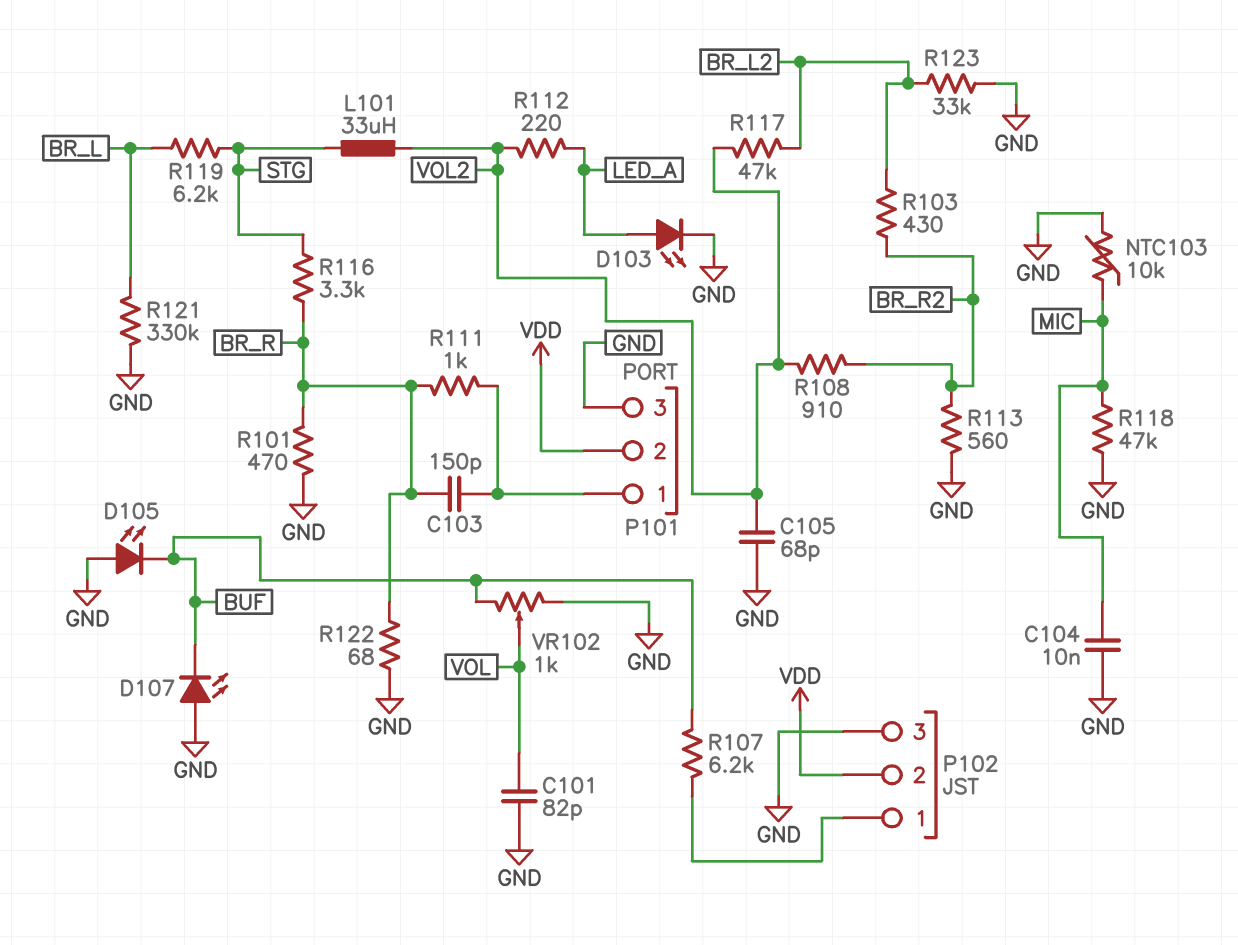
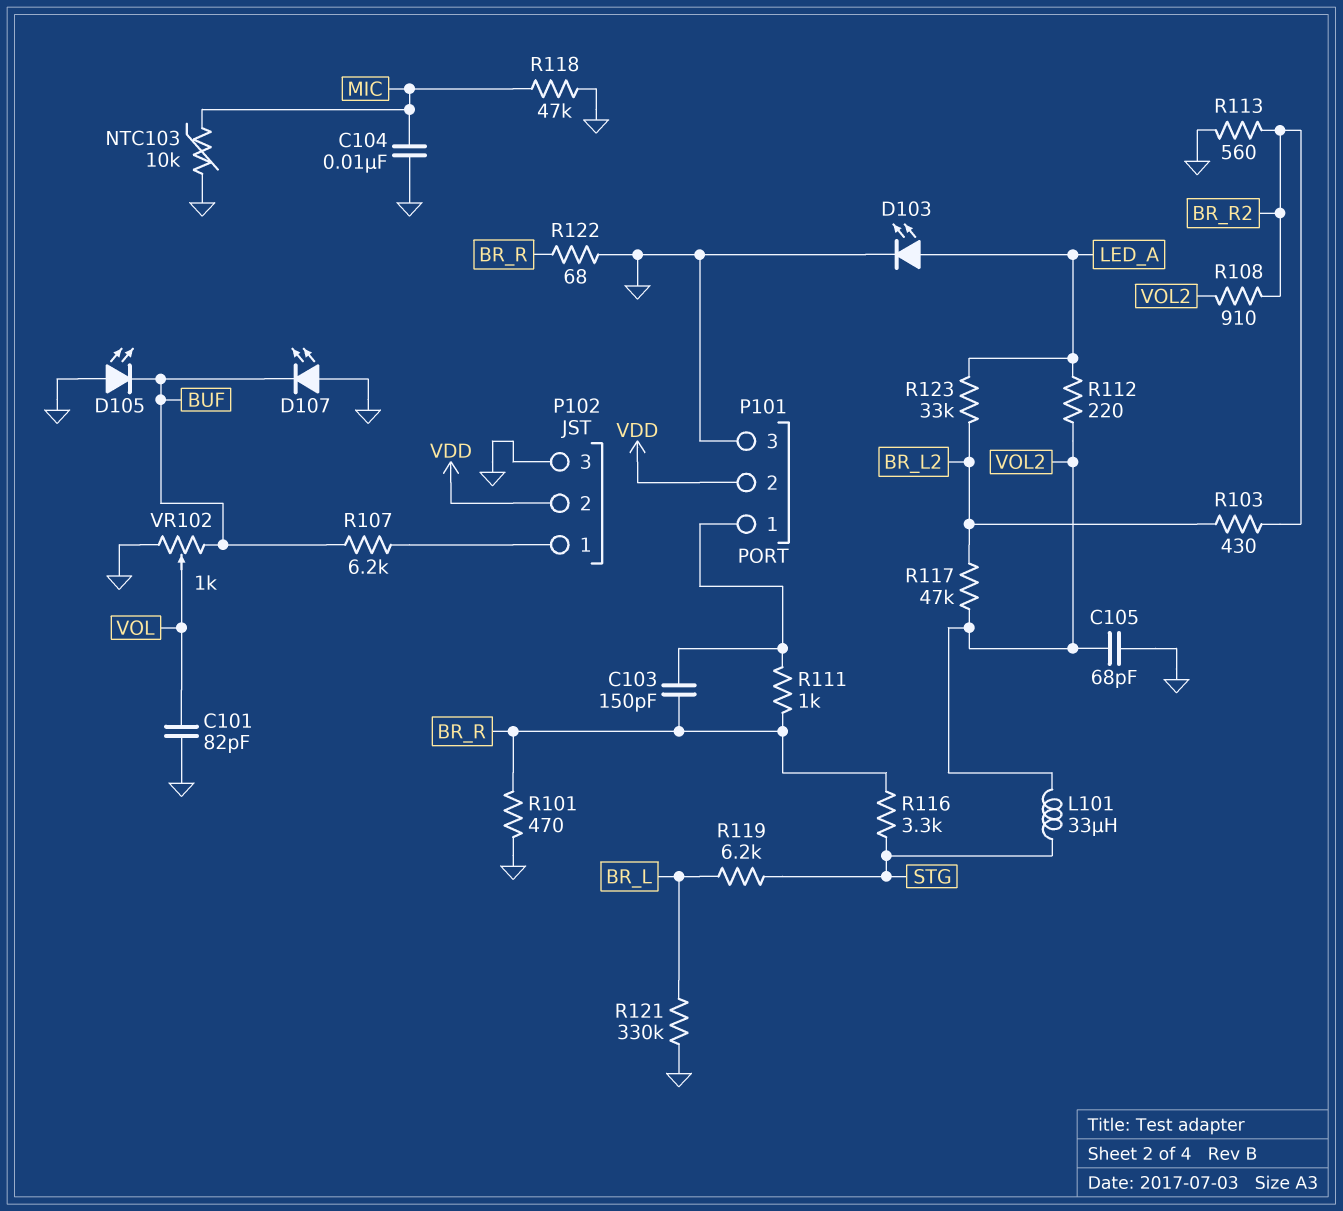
R123: 33k (BR_L2, GND) -> 33k (BR_L2, LED_A)

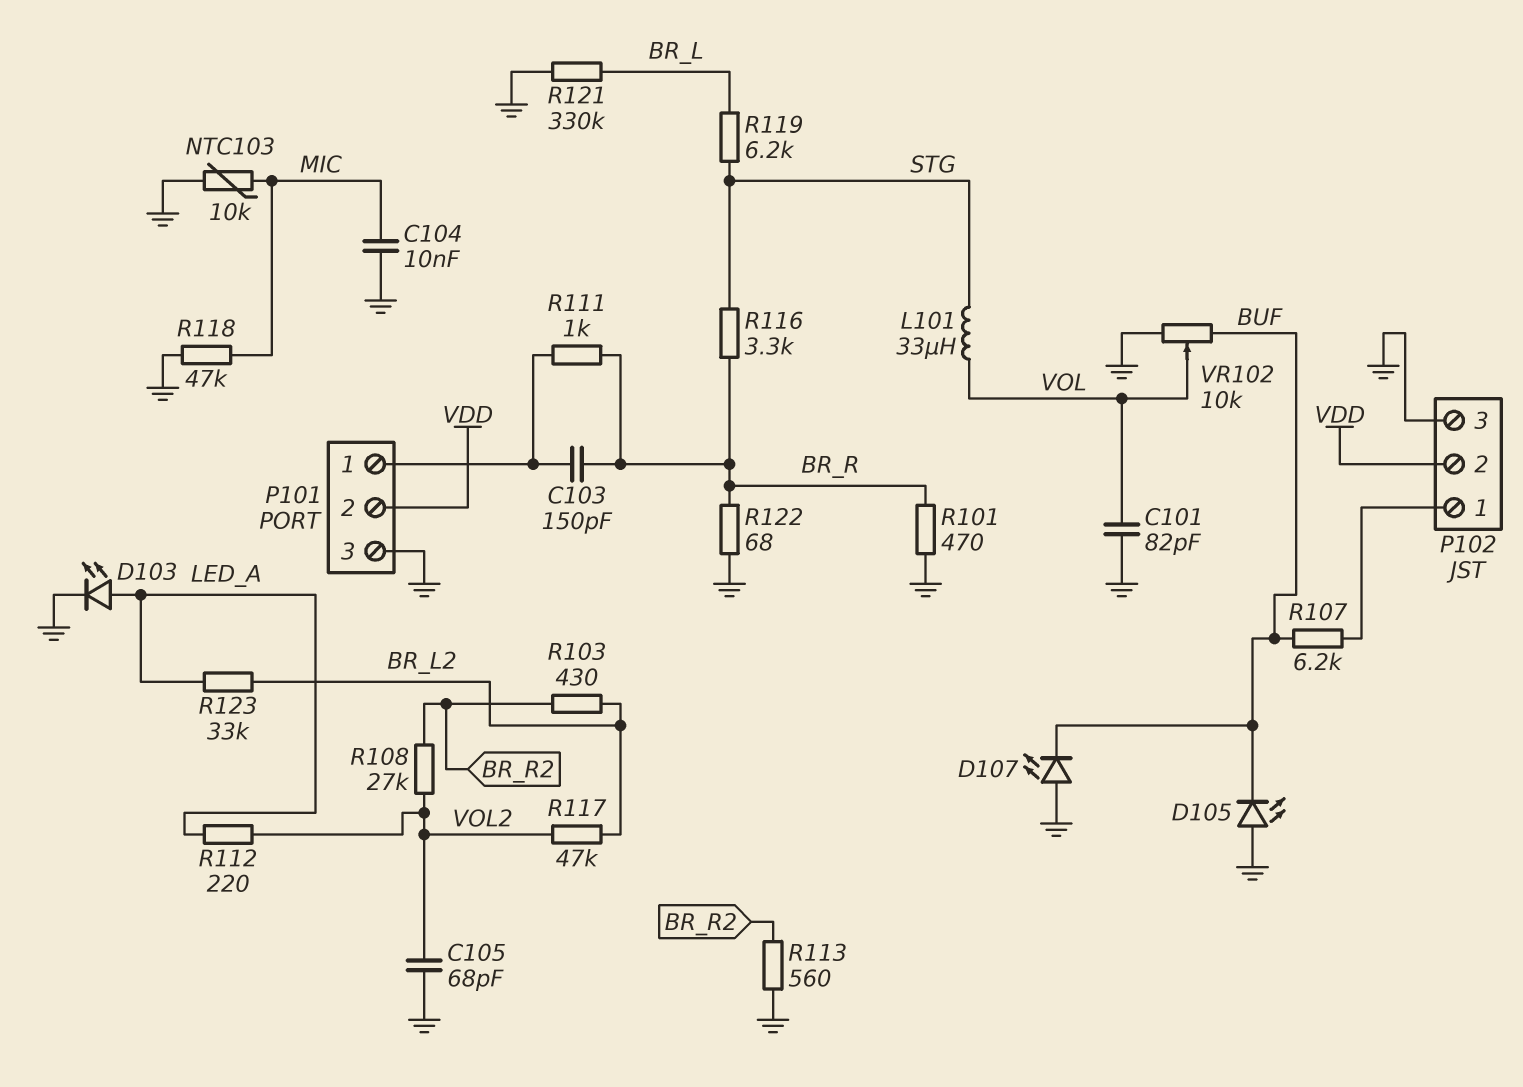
L101: 33uH (STG, VOL2) -> 33uH (STG, VOL)
R108: 910 (BR_R2, VOL2) -> 27k (BR_R2, VOL2)
VR102: 1k (BUF, GND, wiper VOL) -> 10k (BUF, GND, wiper VOL)

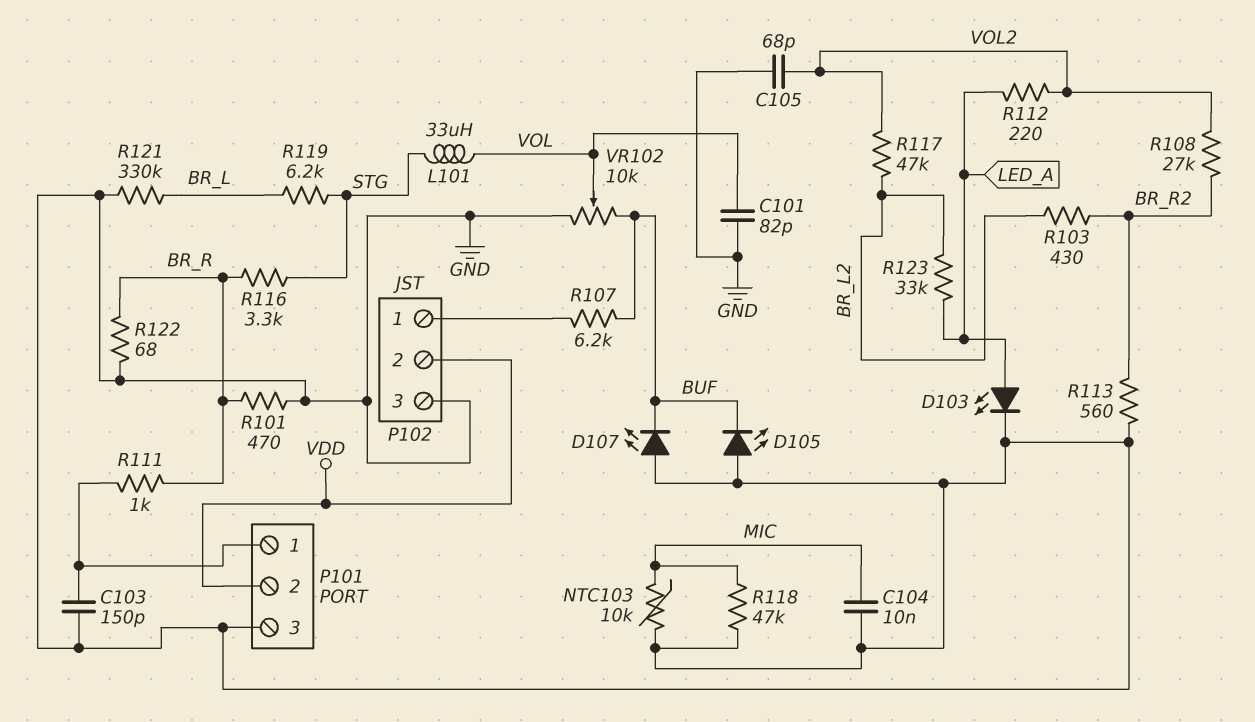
C103: 150pF (BR_R, P101/1) -> 150pF (GND, P101/1)

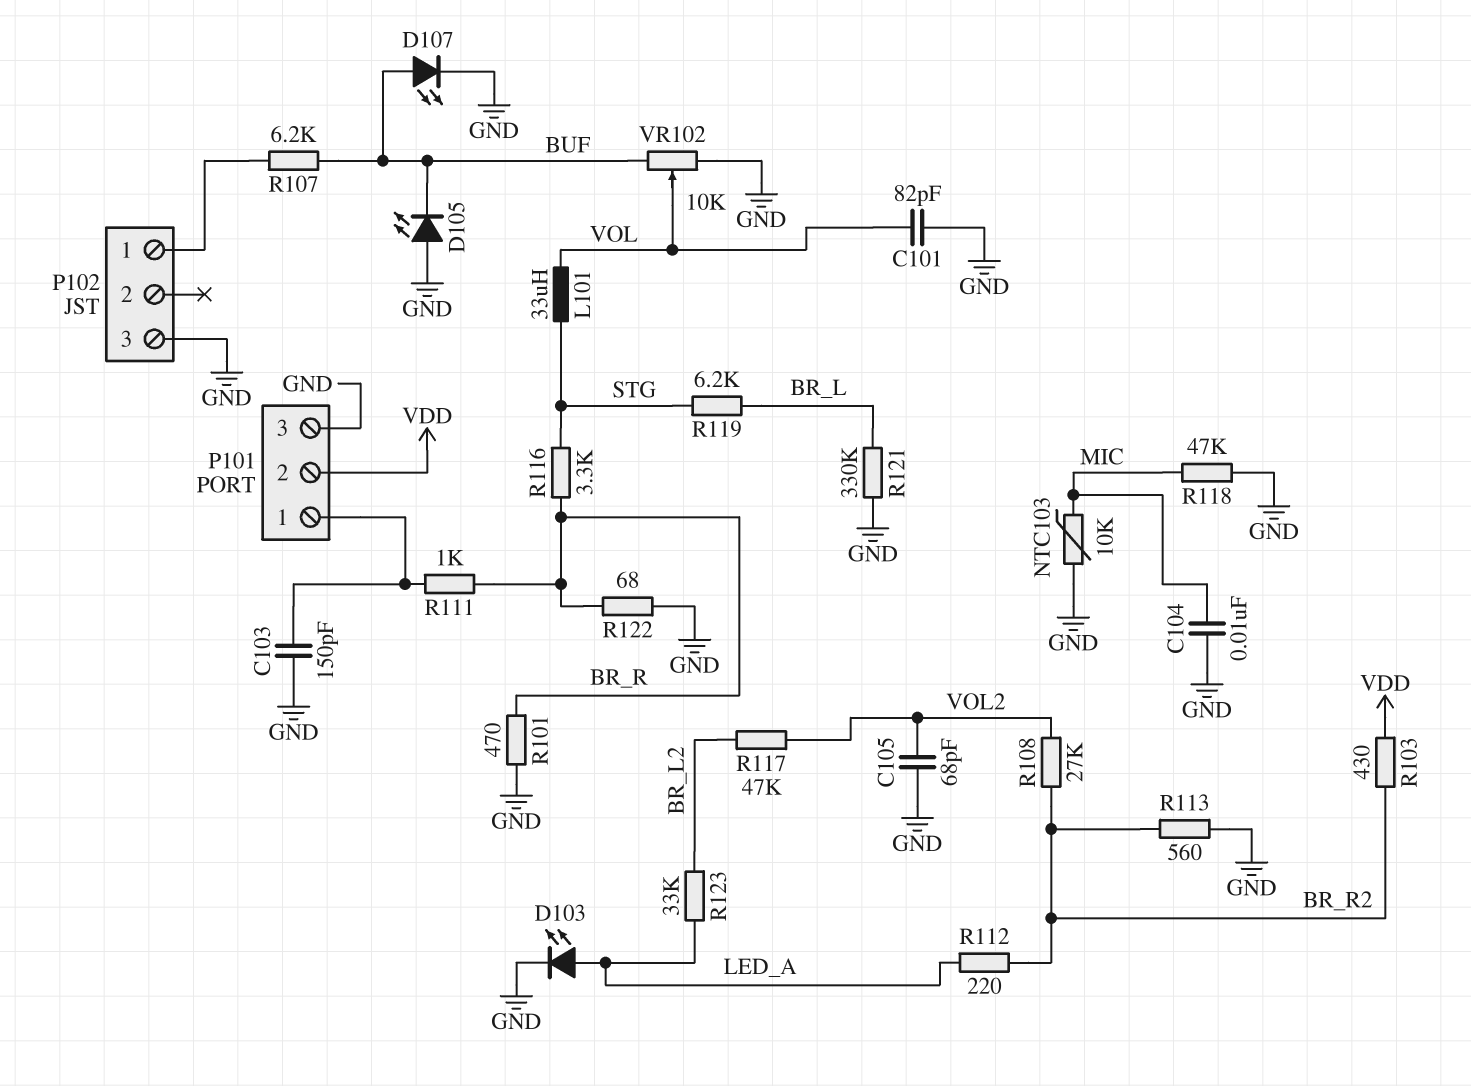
D107: LED (A GND, K BUF) -> LED (A BUF, K GND)
P102 pin 2: VDD -> none
R103: 430 (BR_L2, BR_R2) -> 430 (BR_R2, VDD)
R112: 220 (LED_A, VOL2) -> 220 (BR_R2, LED_A)

